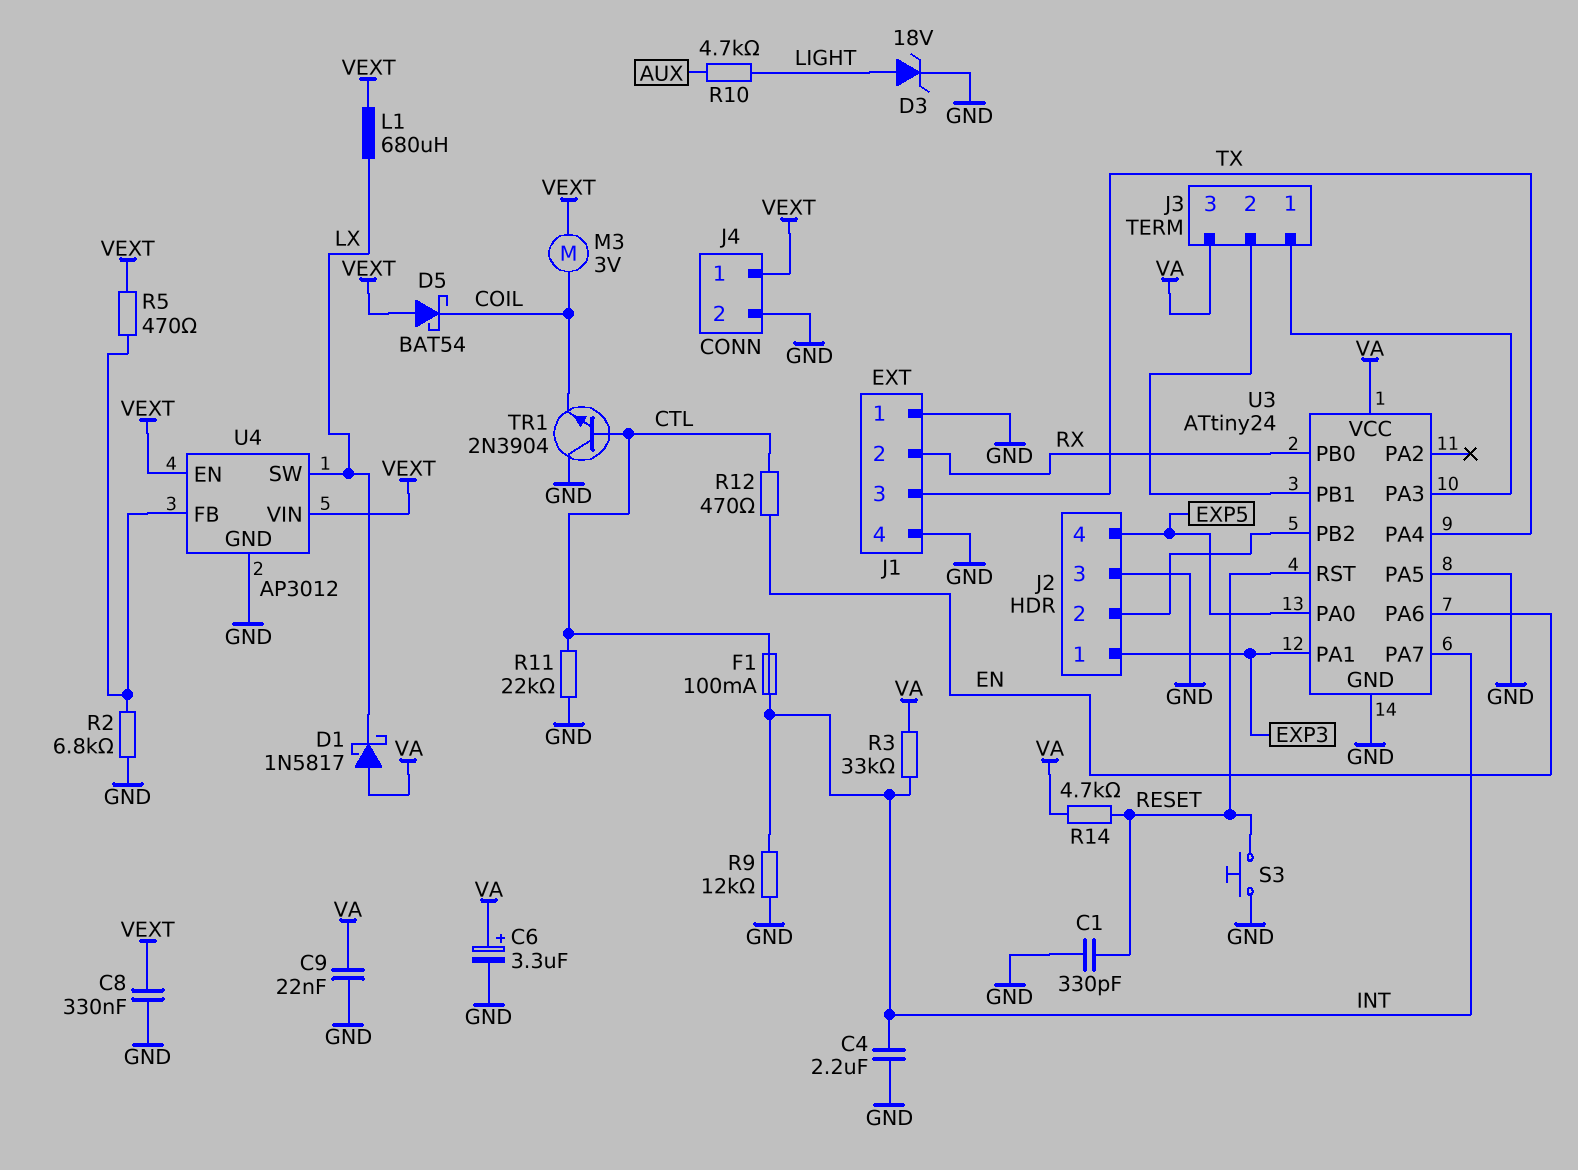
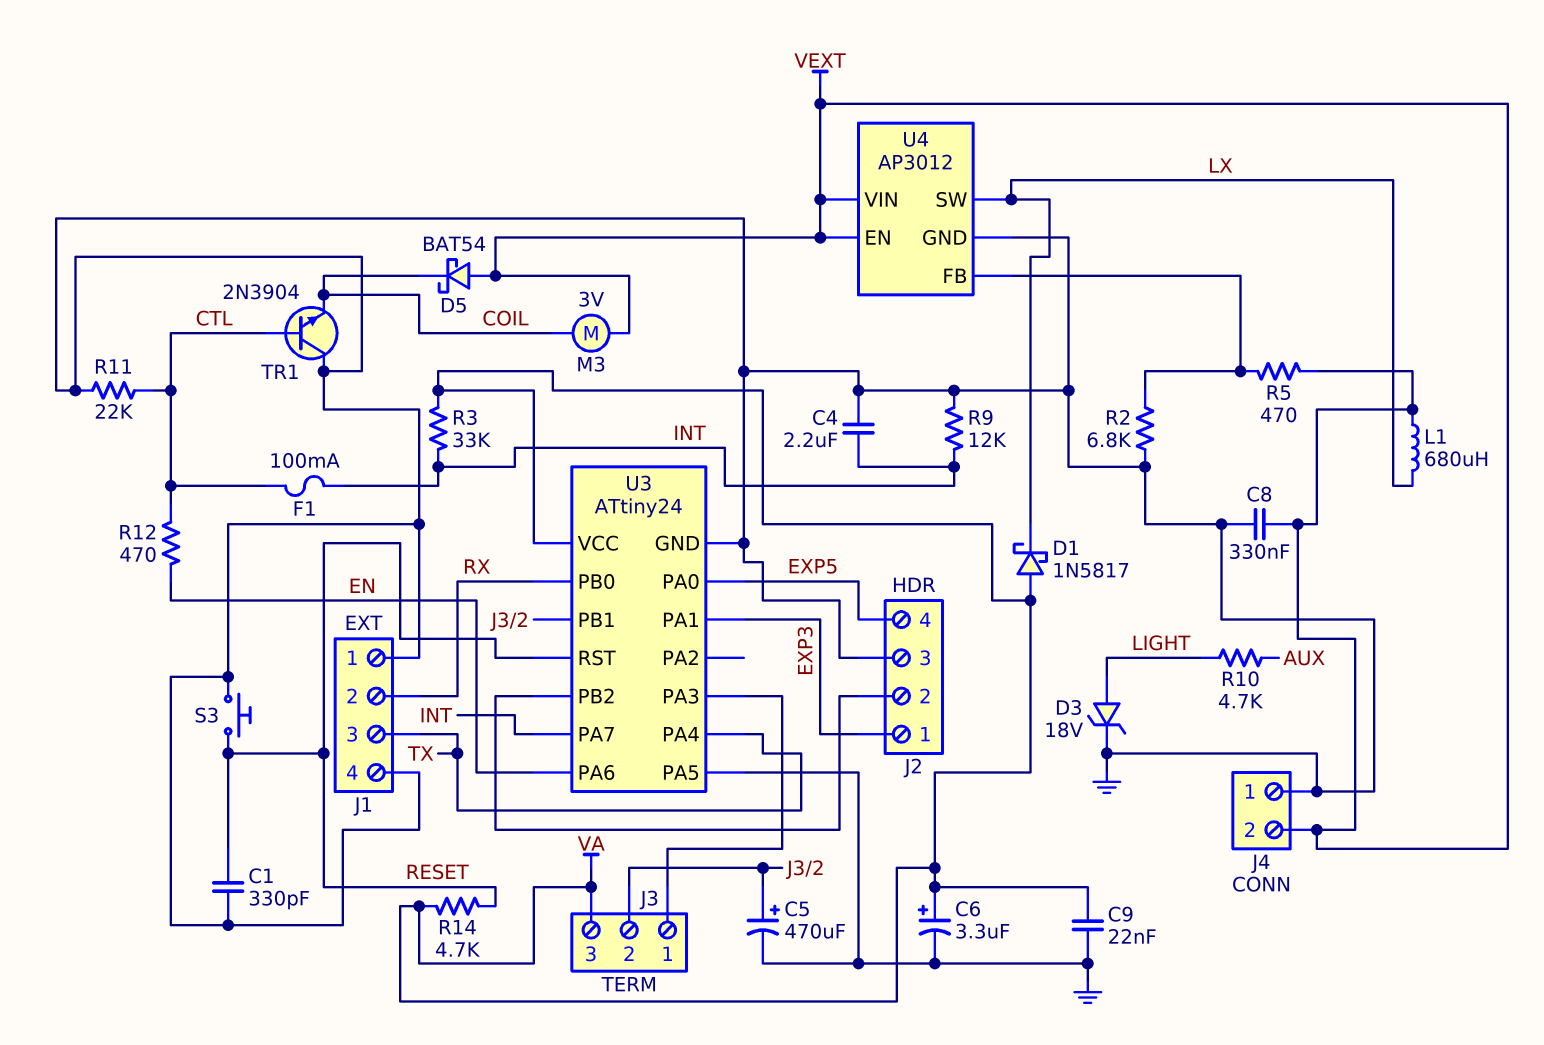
C5: none -> 470uF (plus J3/2, minus GND)
J4 pin 1: VEXT -> GND
J4 pin 2: GND -> VEXT

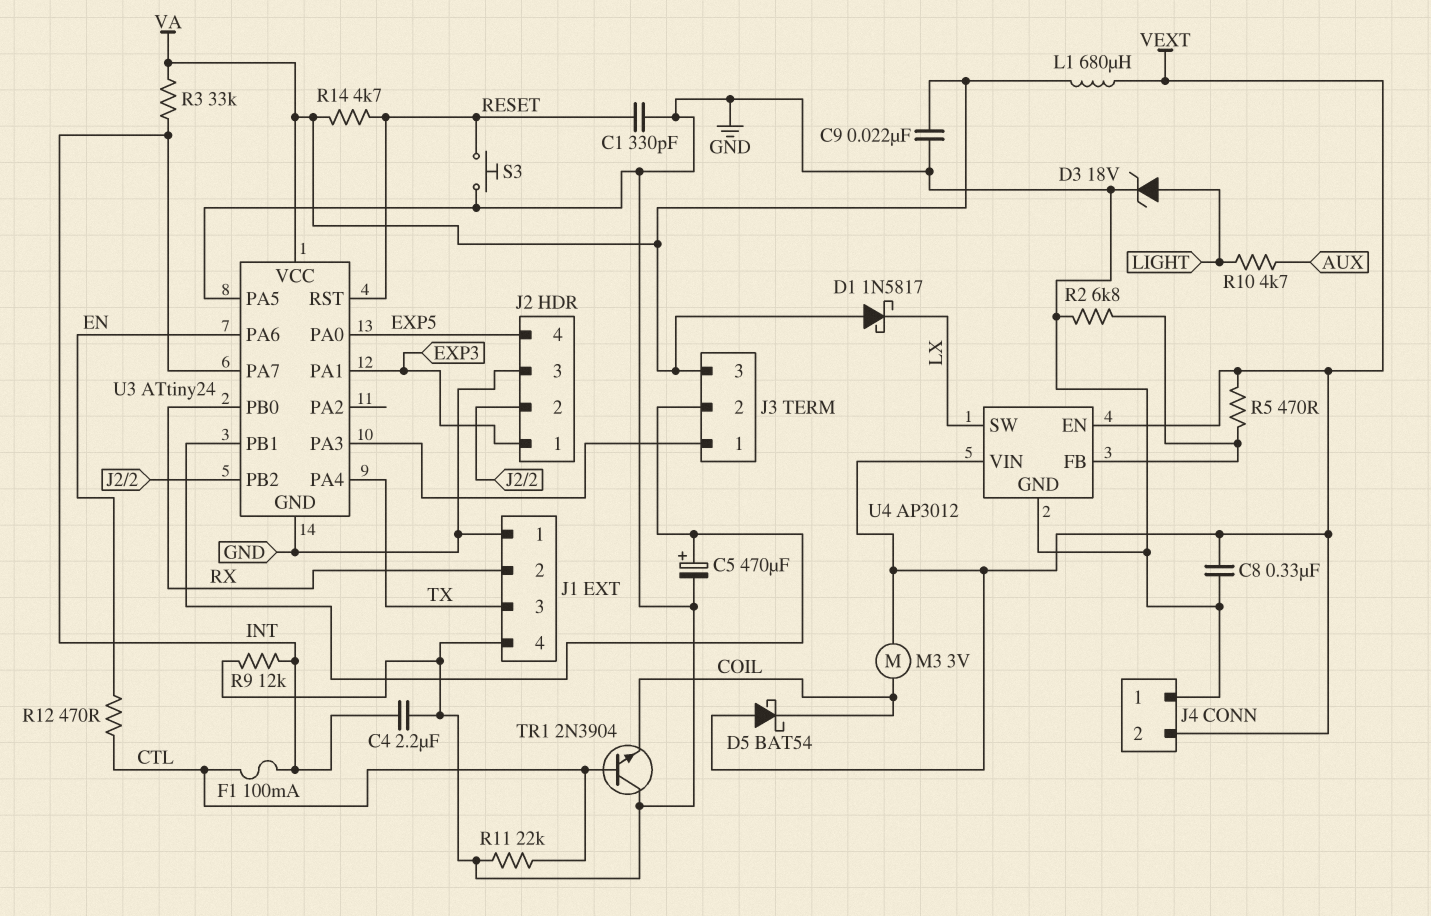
C6: 3.3uF (plus VA, minus GND) -> none
L1: 680uH (LX, VEXT) -> 680uH (VA, VEXT)

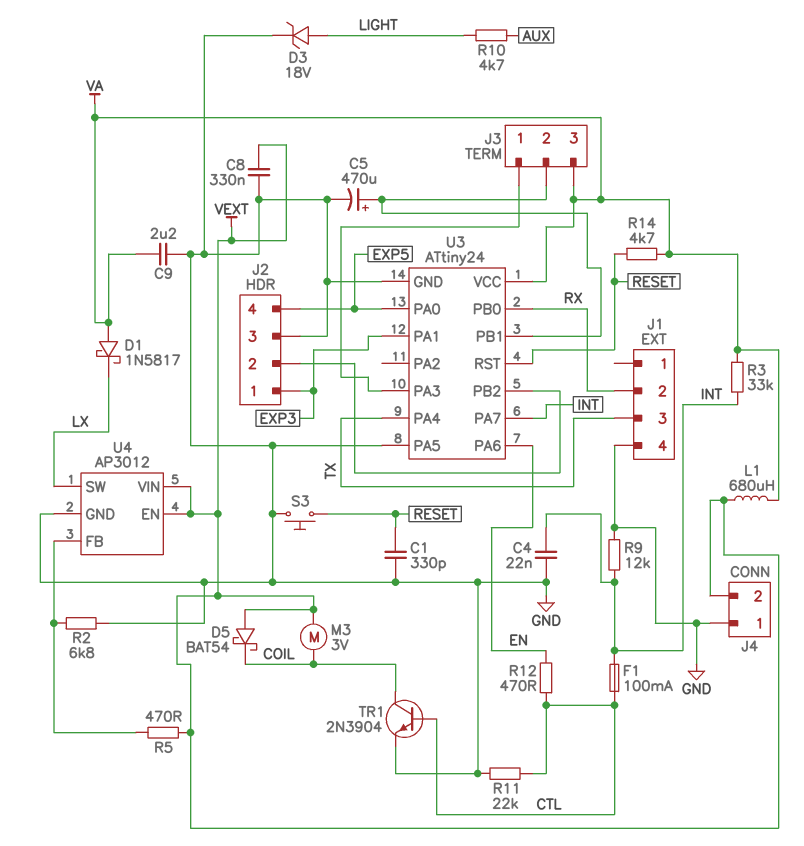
C4: 2.2uF (GND, INT) -> 22nF (GND, INT)
C9: 22nF (GND, VA) -> 2.2uF (GND, VA)
J1 pin 1: GND -> none
TR1: NPN 2N3904 (B CTL, C GND, E COIL) -> NPN 2N3904 (B CTL, C COIL, E GND)

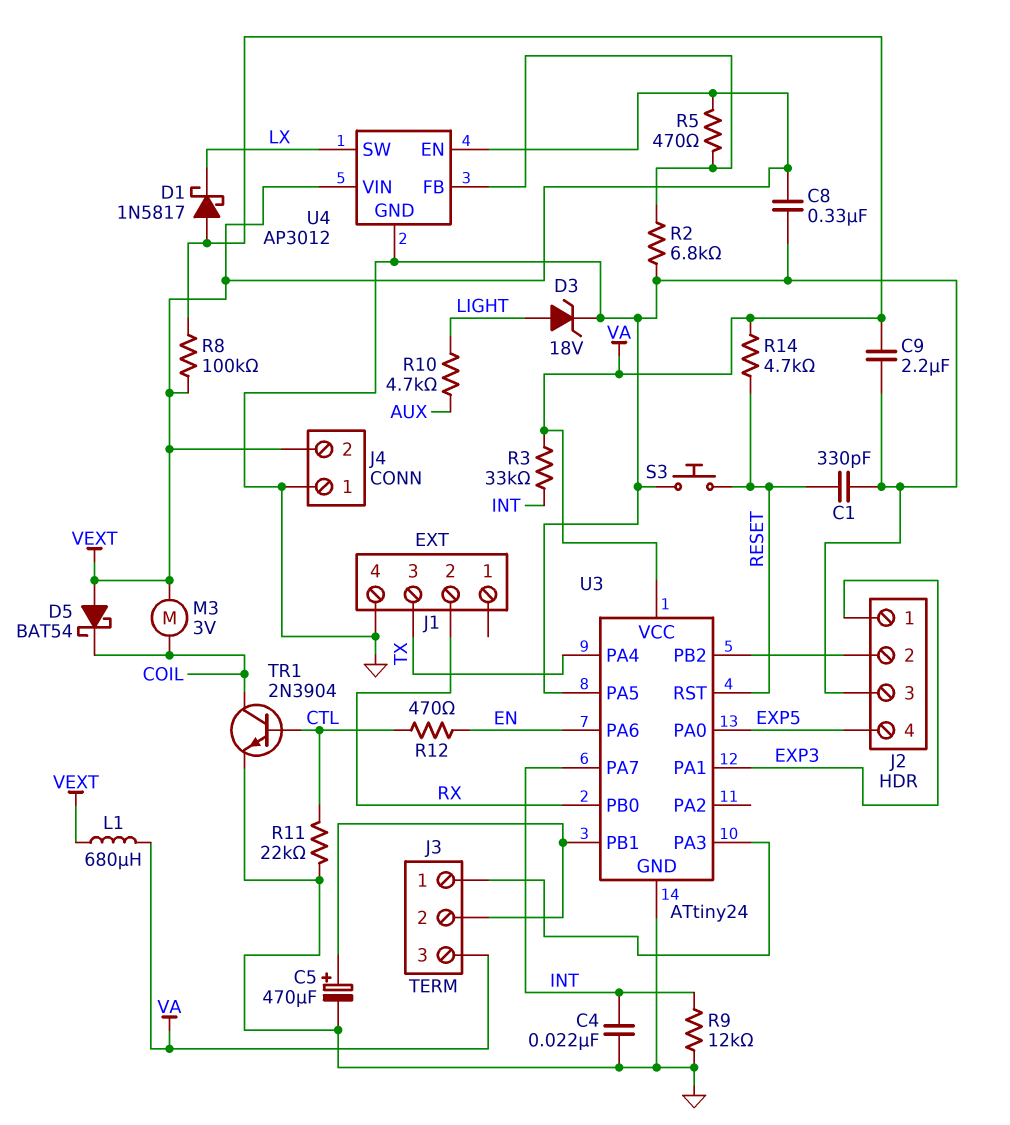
F1: 100mA (CTL, INT) -> none
R8: none -> 100k (VA, VEXT)

